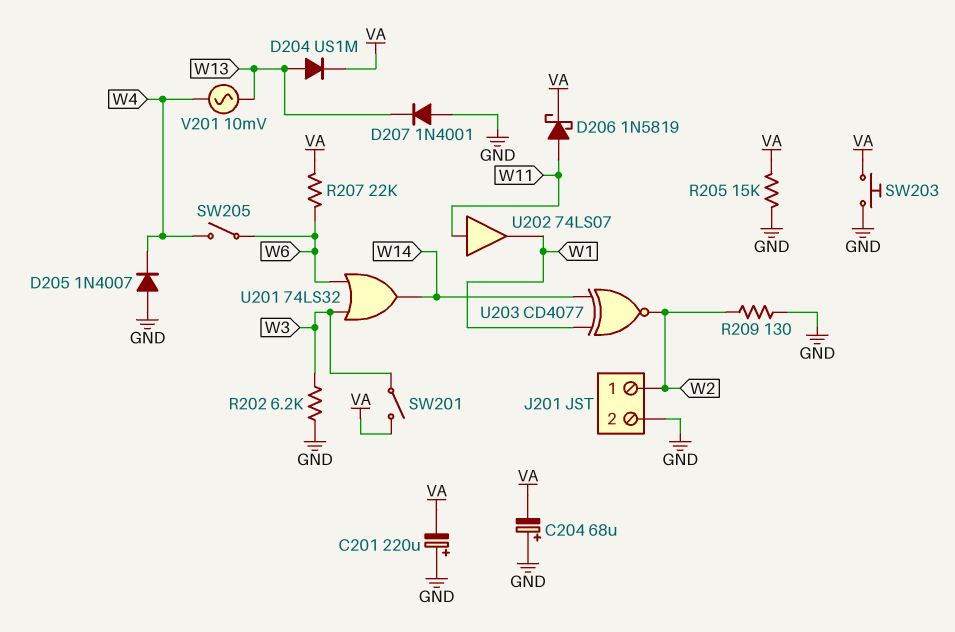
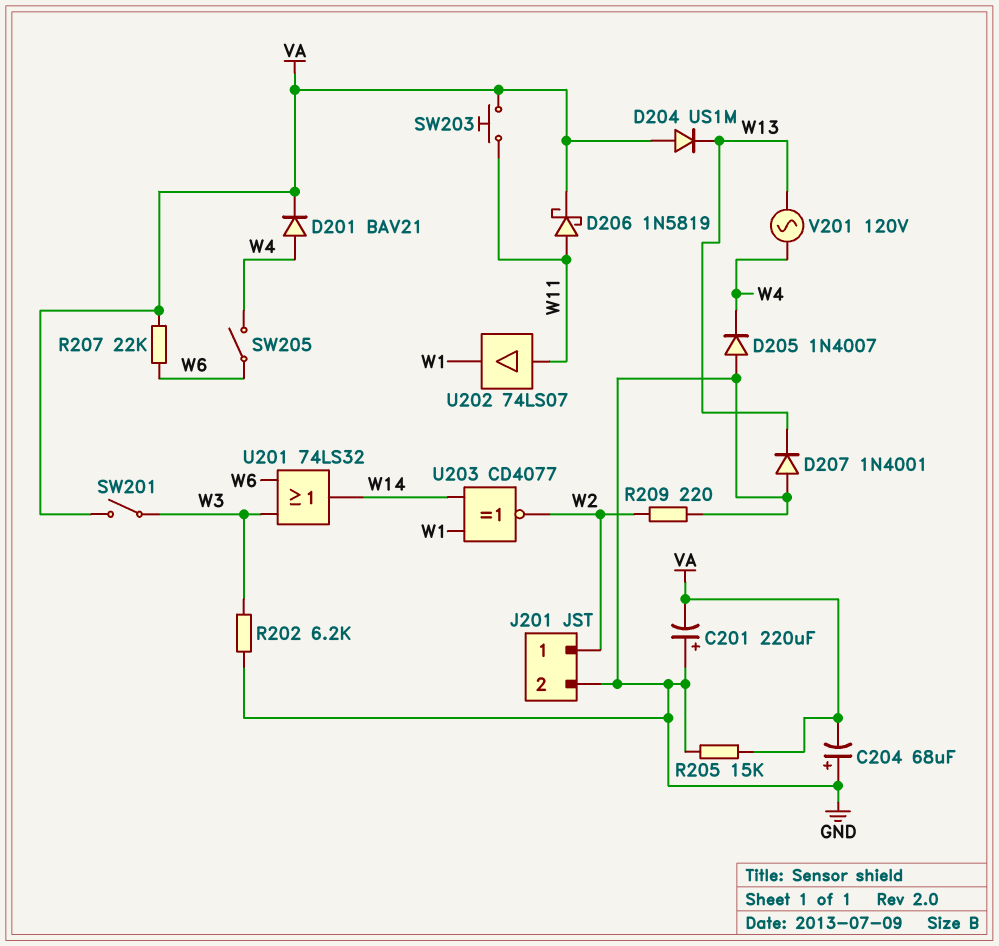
D201: none -> diode BAV21 (A W4, K VA)
D204: diode US1M (A W13, K VA) -> diode US1M (A VA, K W13)
R209: 130 (GND, W2) -> 220 (GND, W2)
SW203: button (GND, VA) -> button (VA, W11)
V201: AC 10mV (W4, W13) -> AC 120V (W4, W13)

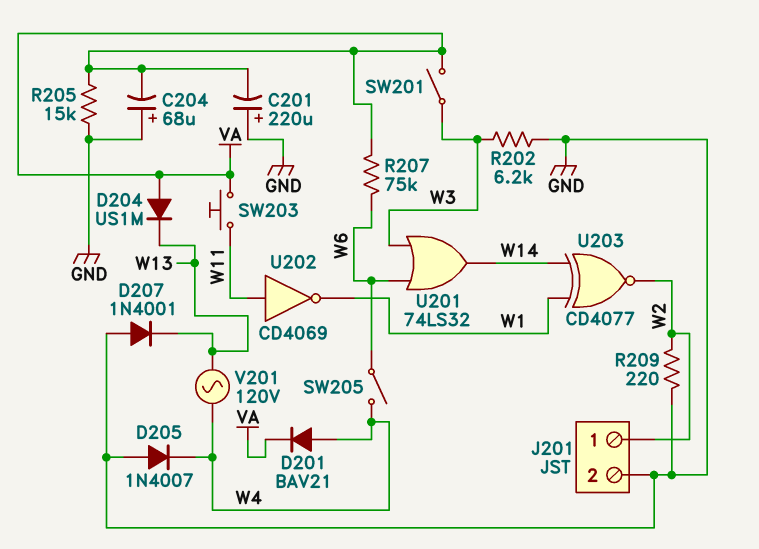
D206: schottky 1N5819 (A W11, K VA) -> none
R207: 22k (VA, W6) -> 75k (VA, W6)
U202: buffer 74LS07 (in W11, out W1) -> NOT CD4069 (in W11, out W1)

